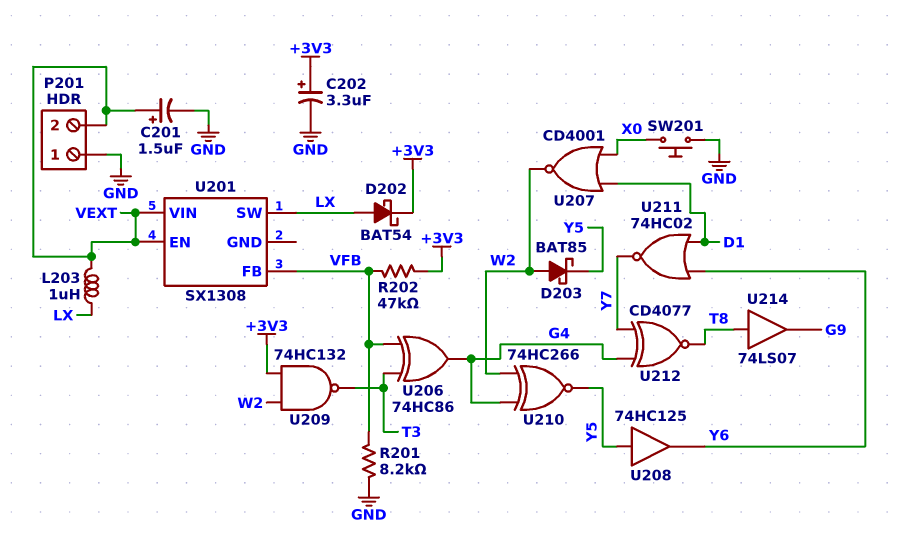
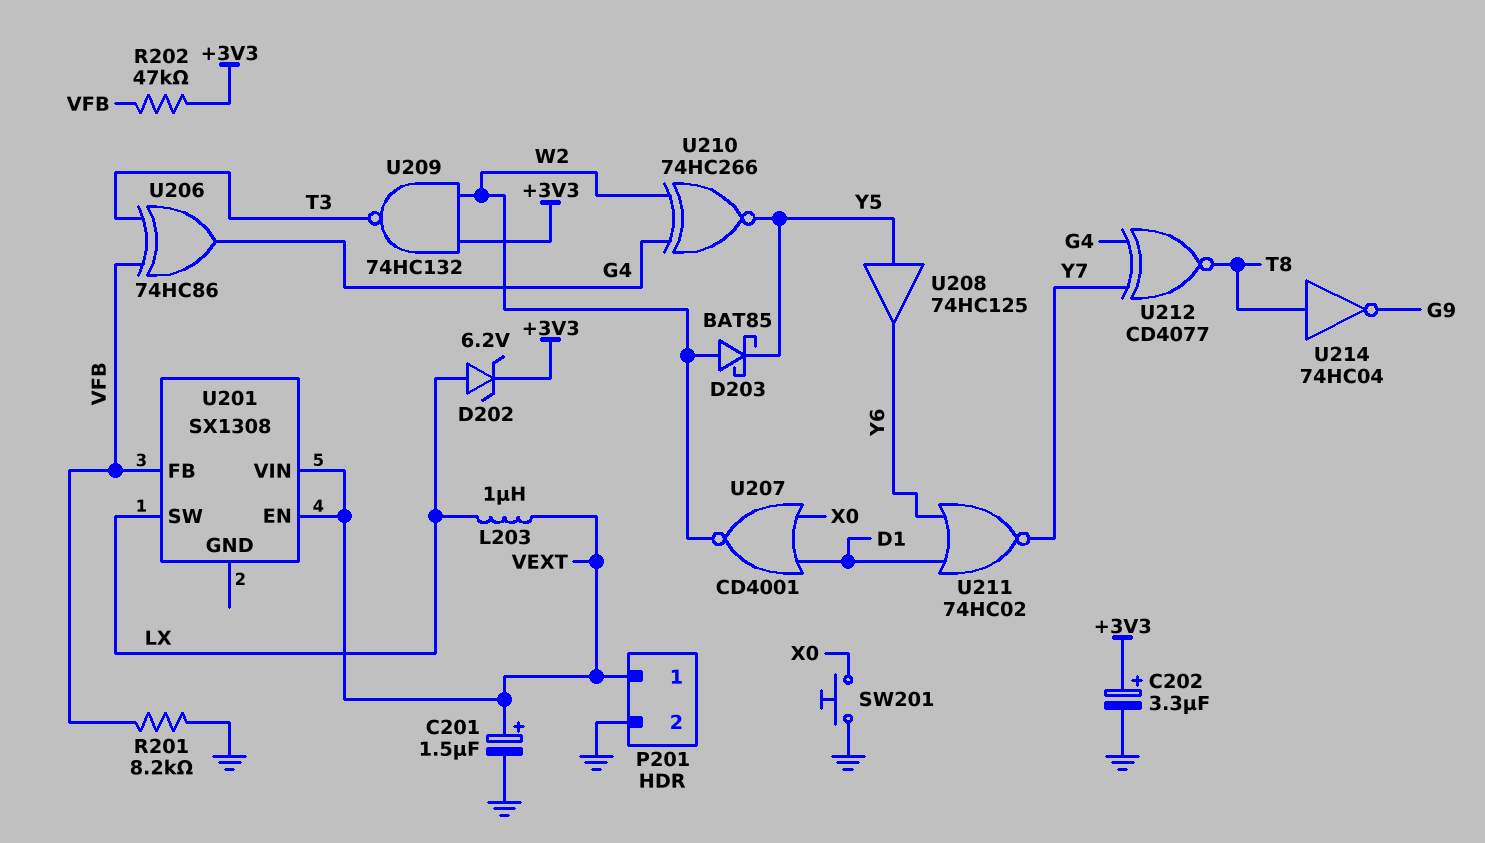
D202: schottky BAT54 (A LX, K +3V3) -> zener 6.2V (A LX, K +3V3)
P201 pin 1: GND -> VEXT
P201 pin 2: VEXT -> GND
U214: buffer 74LS07 (in T8, out G9) -> NOT 74HC04 (in T8, out G9)

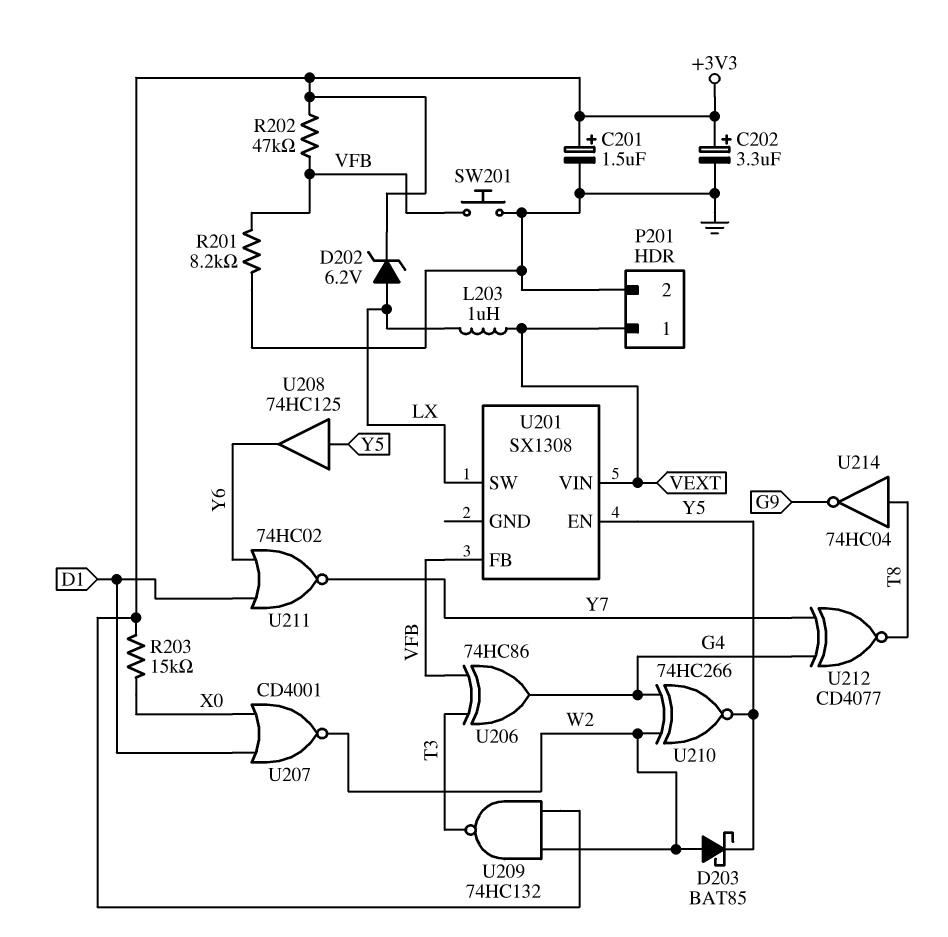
C201: 1.5uF (plus VEXT, minus GND) -> 1.5uF (plus +3V3, minus GND)
R203: none -> 15k (+3V3, X0)
SW201: button (GND, X0) -> button (GND, VFB)
U201 pin EN: VEXT -> Y5

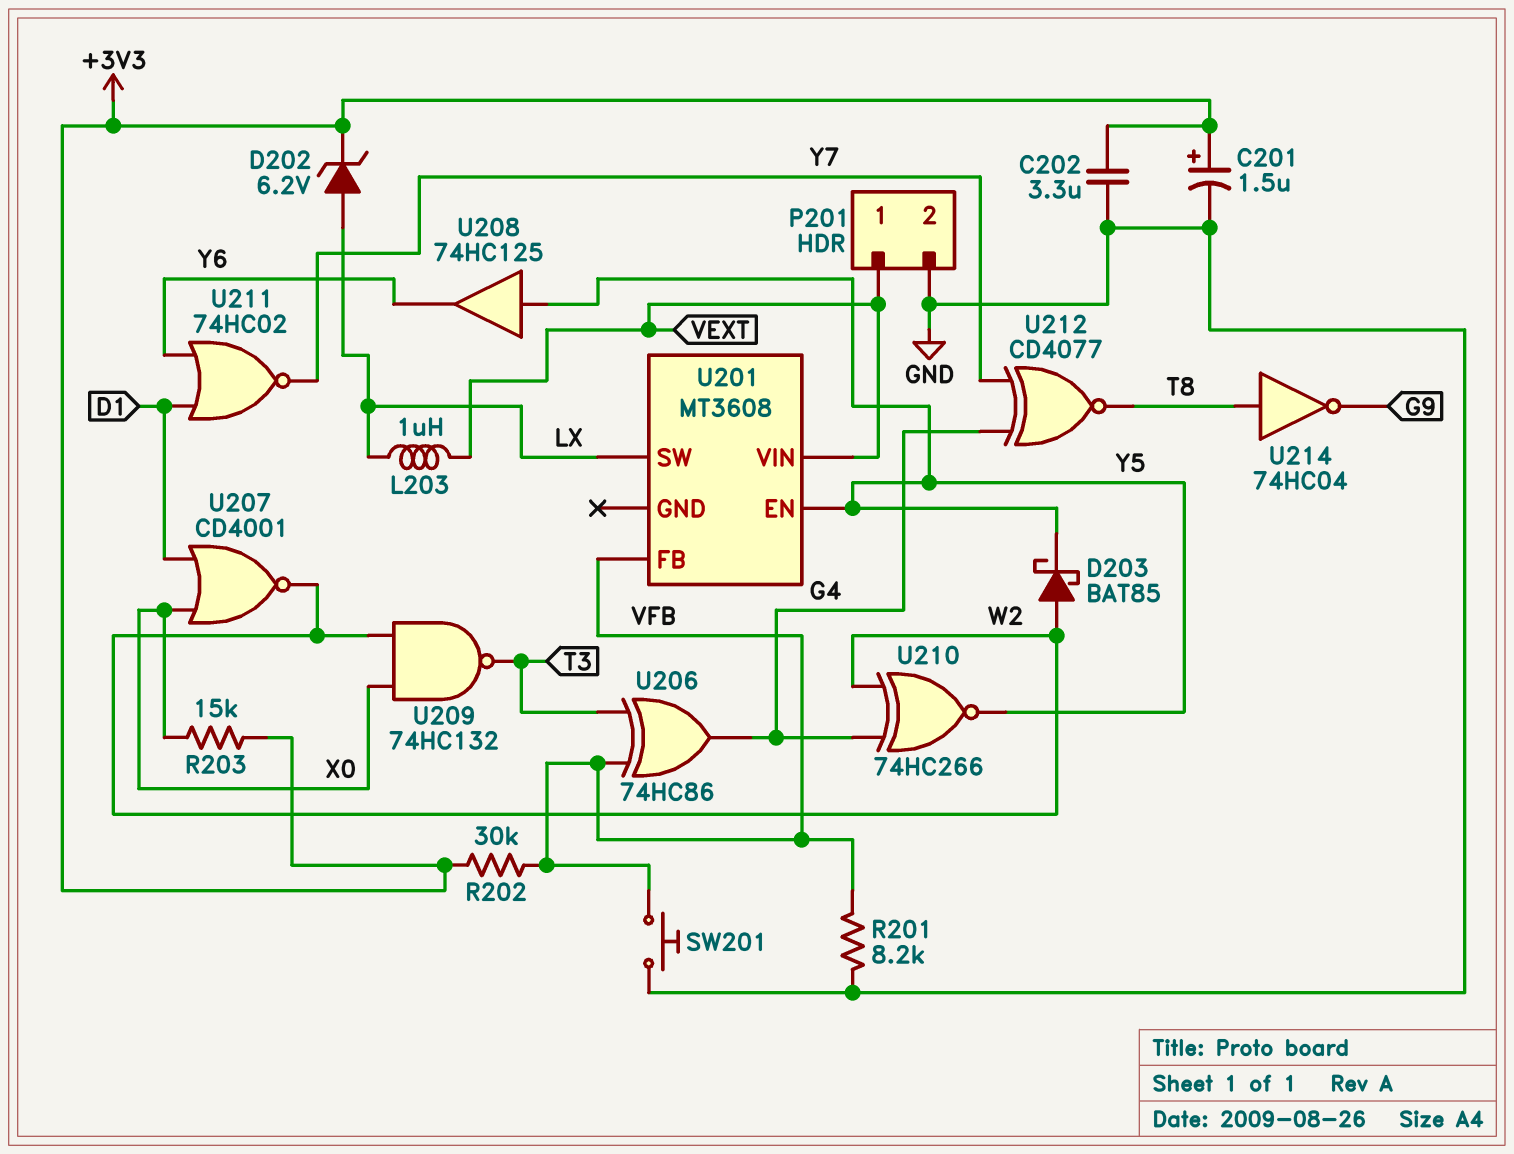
C202: 3.3uF (plus +3V3, minus GND) -> 3.3uF (+3V3, GND)
R202: 47k (+3V3, VFB) -> 30k (+3V3, VFB)
U201: SX1308 -> MT3608
U209: NAND 74HC132 (in +3V3, in W2, out T3) -> NAND 74HC132 (in W2, in X0, out T3)

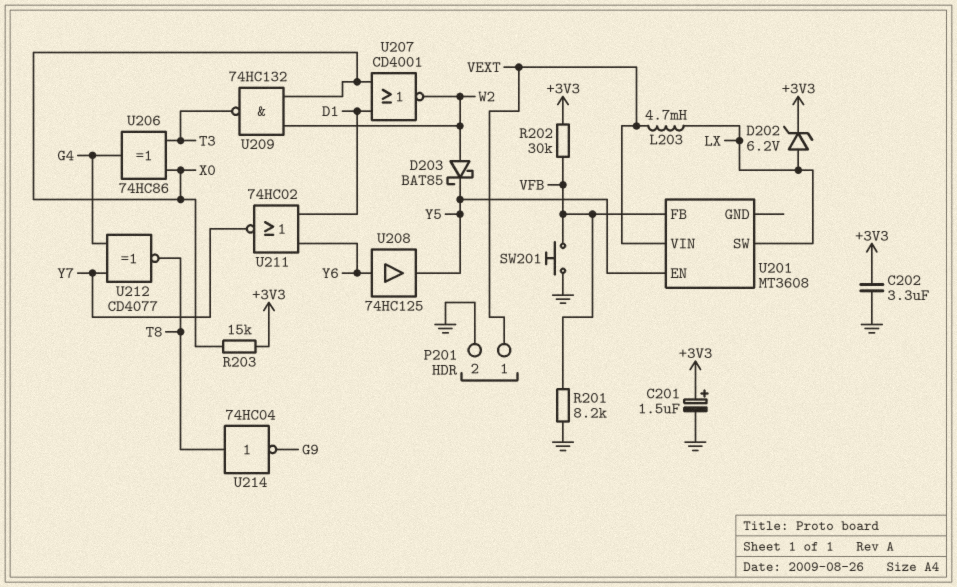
L203: 1uH (LX, VEXT) -> 4.7mH (LX, VEXT)
U206: XOR 74HC86 (in T3, in VFB, out G4) -> XOR 74HC86 (in T3, in X0, out G4)
U208: buffer 74HC125 (in Y5, out Y6) -> buffer 74HC125 (in Y6, out Y5)
U210: XNOR 74HC266 (in G4, in W2, out Y5) -> none

